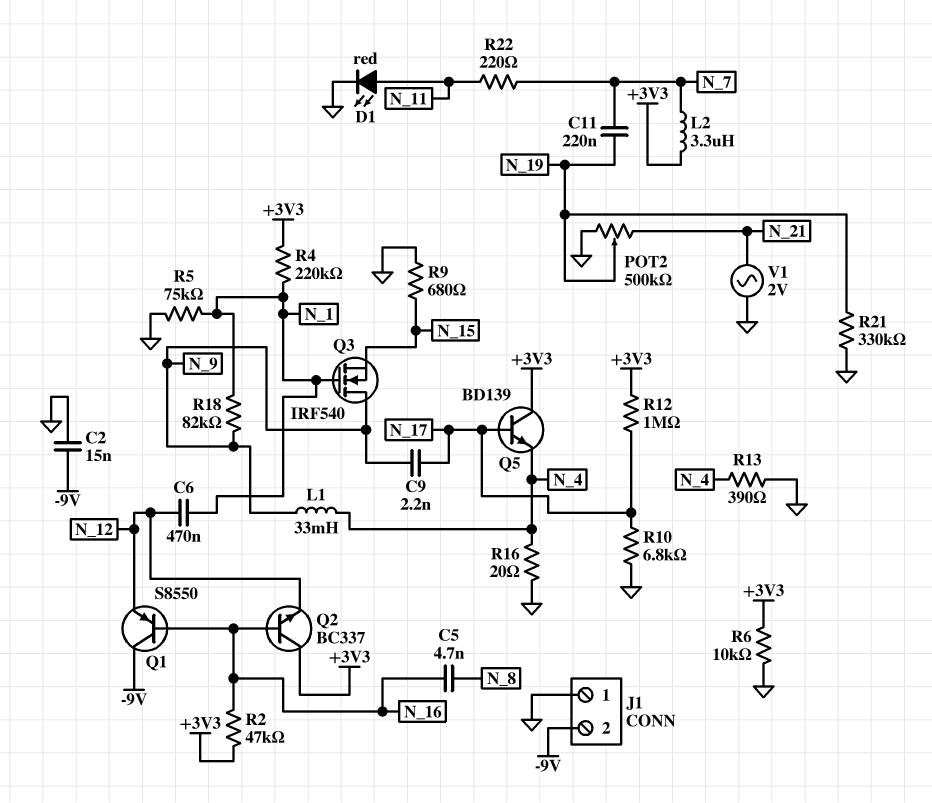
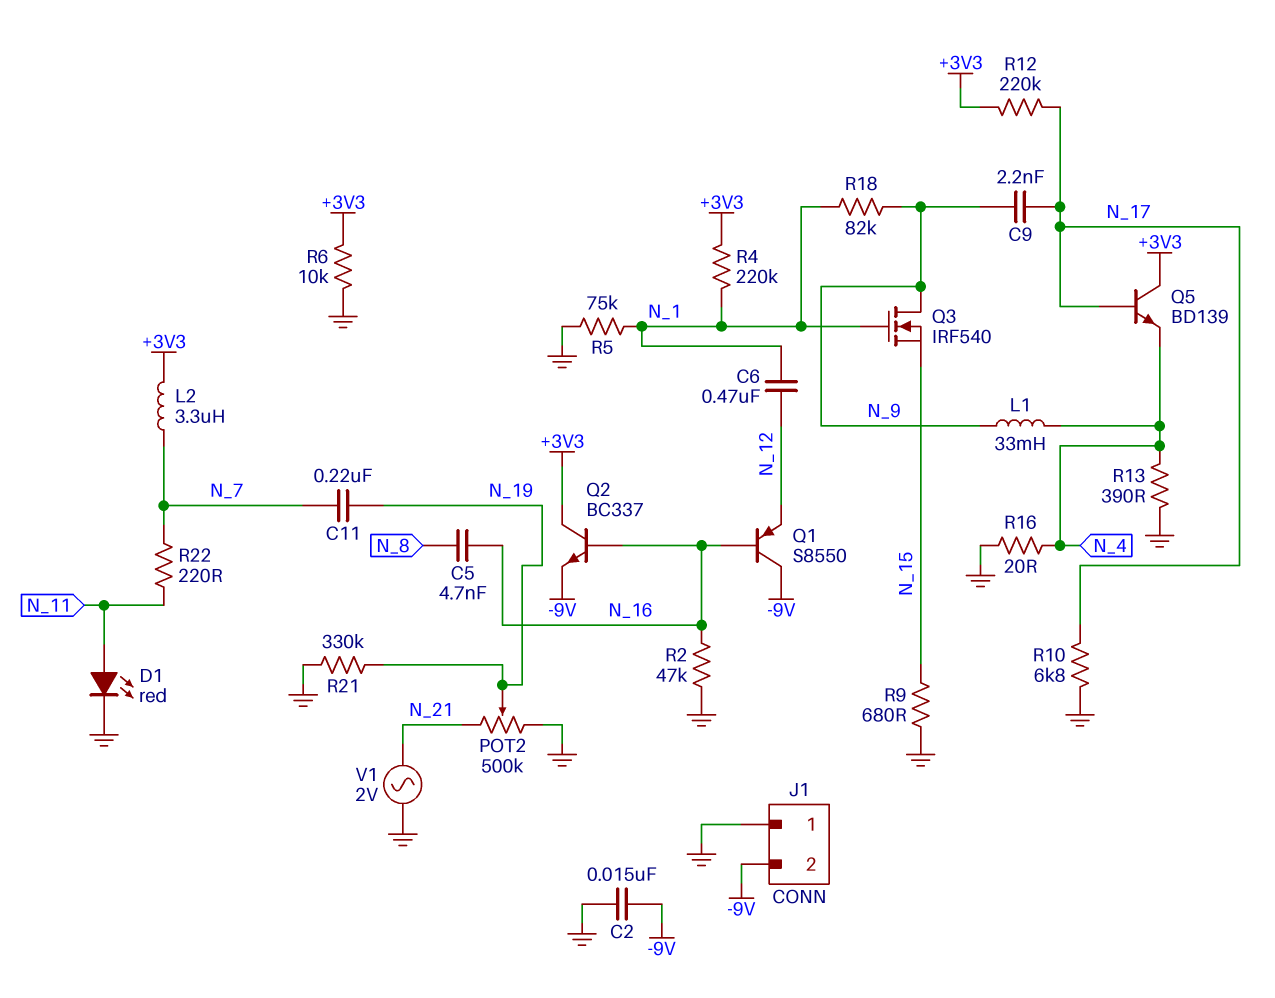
Q2: NPN BC337 (B N_16, C +3V3, E N_12) -> NPN BC337 (B N_16, C +3V3, E -9V)
R2: 47k (+3V3, N_16) -> 47k (GND, N_16)
R12: 1M (+3V3, N_17) -> 220k (+3V3, N_17)

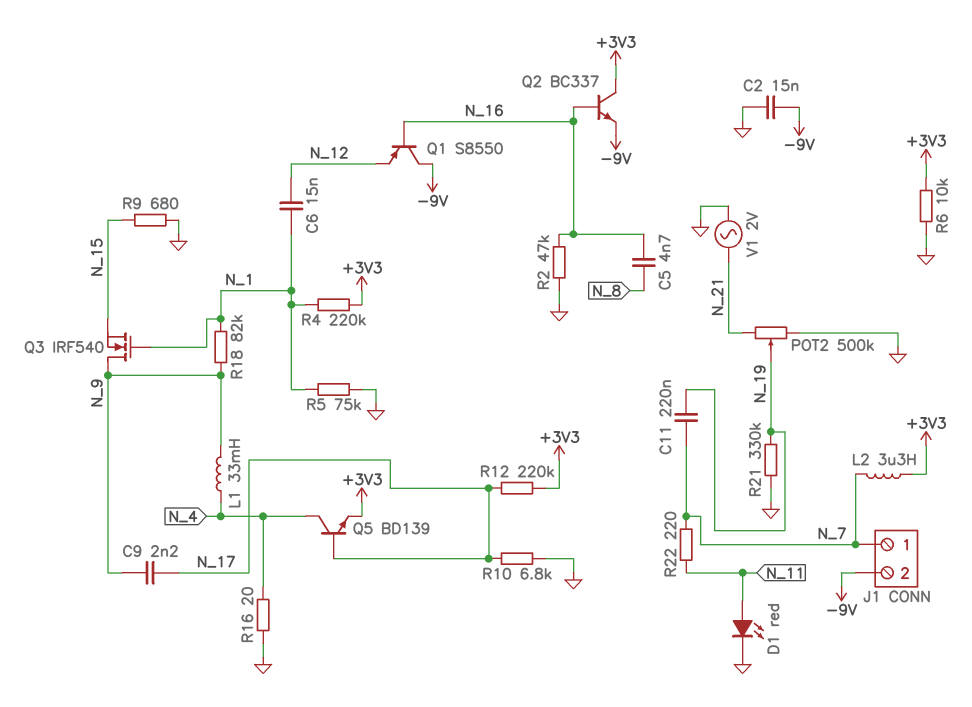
C6: 470nF (N_1, N_12) -> 15nF (N_1, N_12)
J1 pin 1: GND -> N_7
Q5: NPN BD139 (B N_17, C +3V3, E N_4) -> NPN BD139 (B N_17, C N_4, E +3V3)
R13: 390 (GND, N_4) -> none

